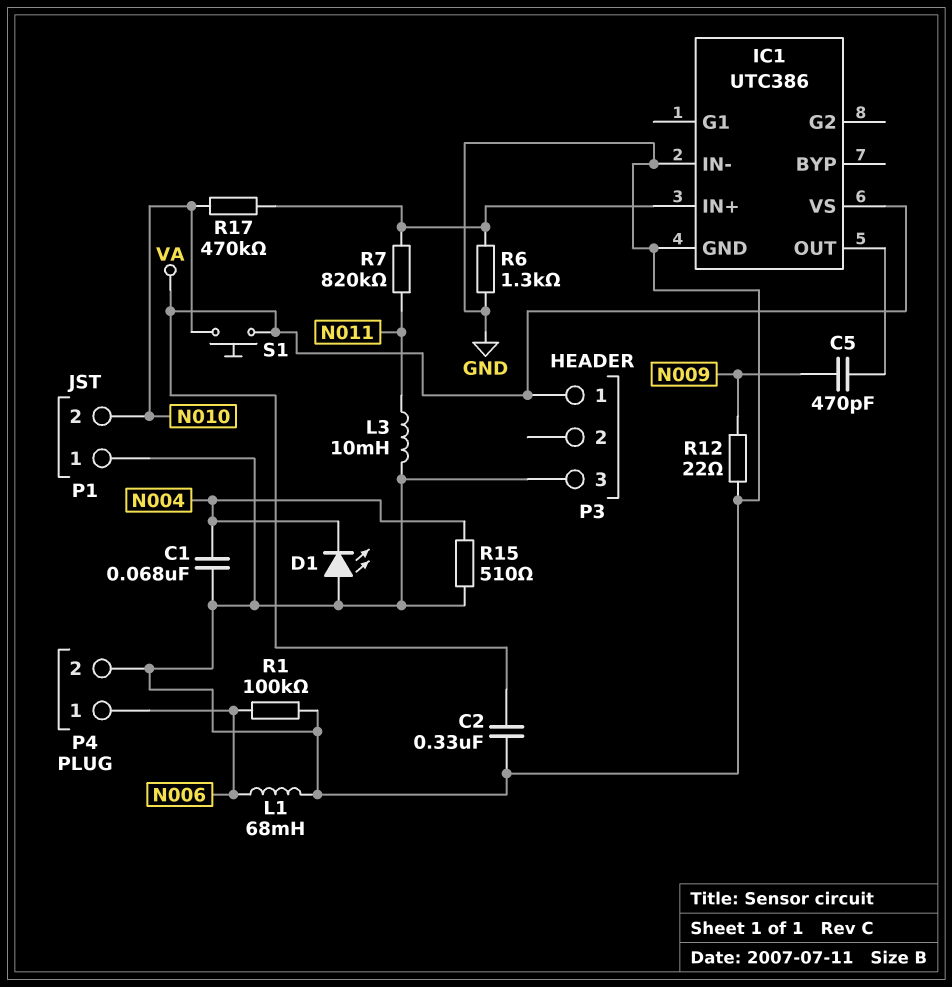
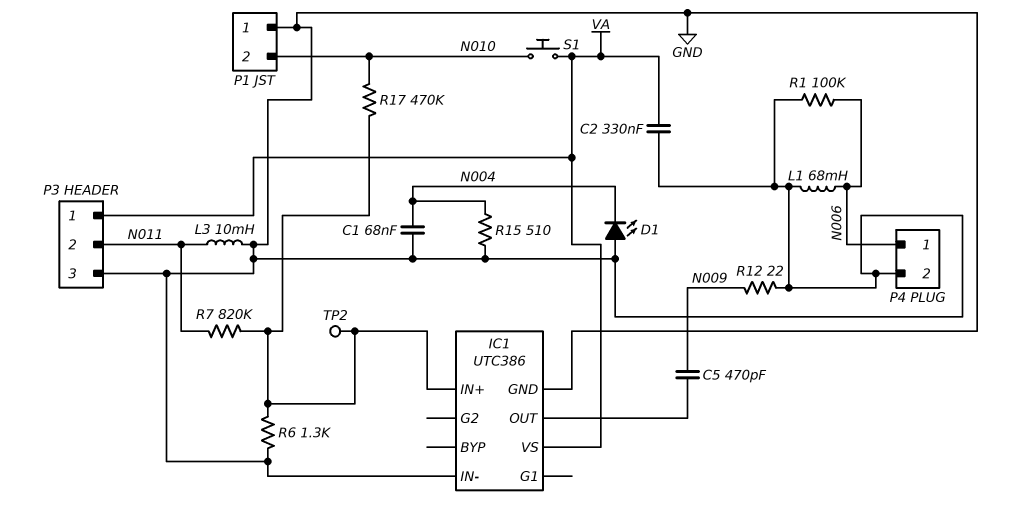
P3 pin 2: none -> N011
TP2: none -> test point (IC1/IN+)

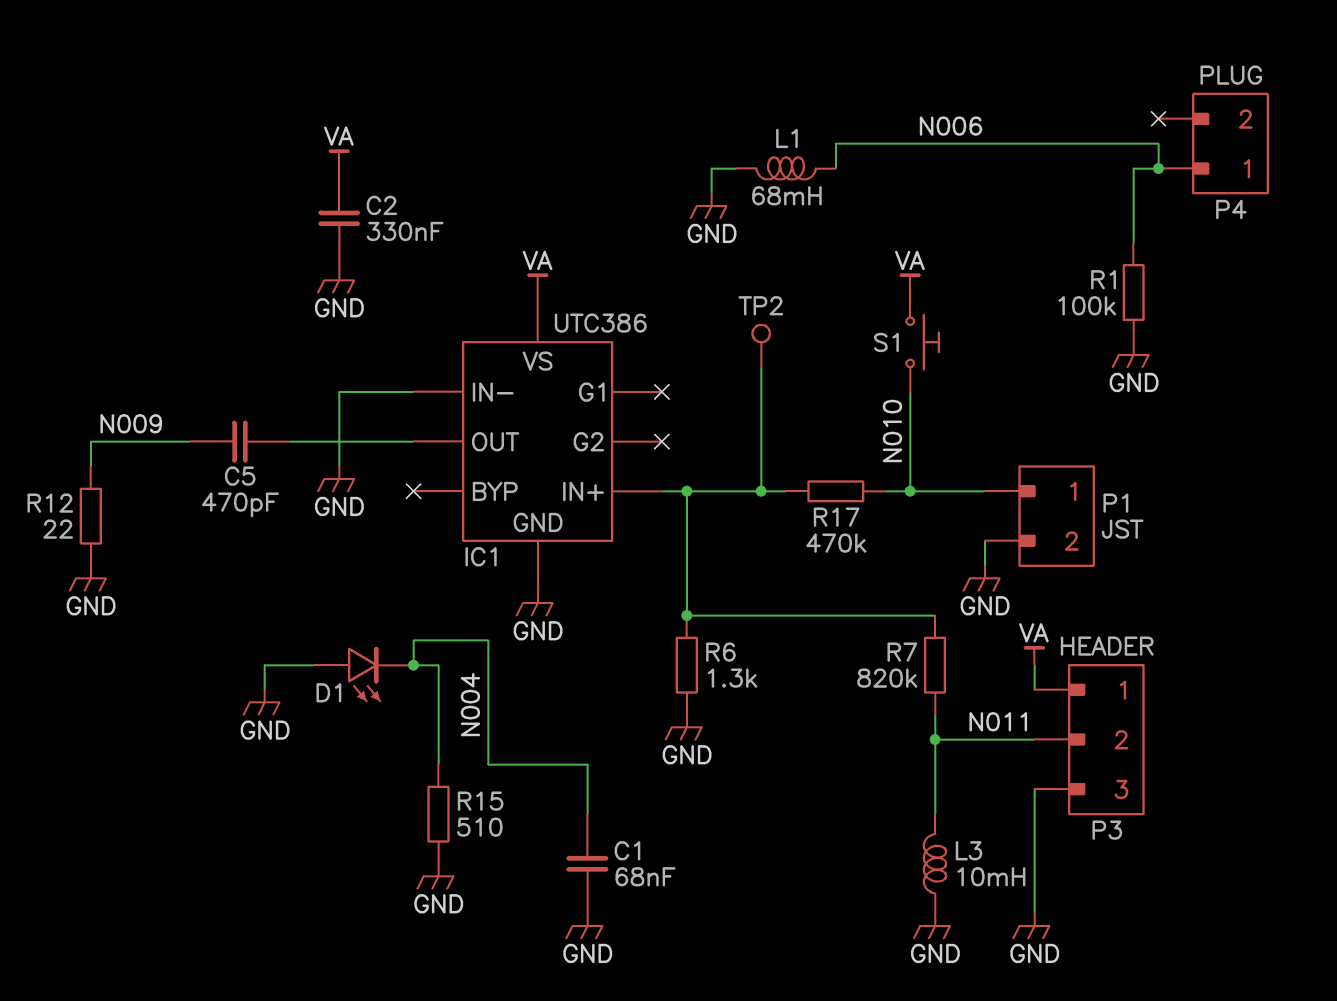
P1 pin 1: GND -> N010
P1 pin 2: N010 -> GND
P4 pin 2: GND -> none

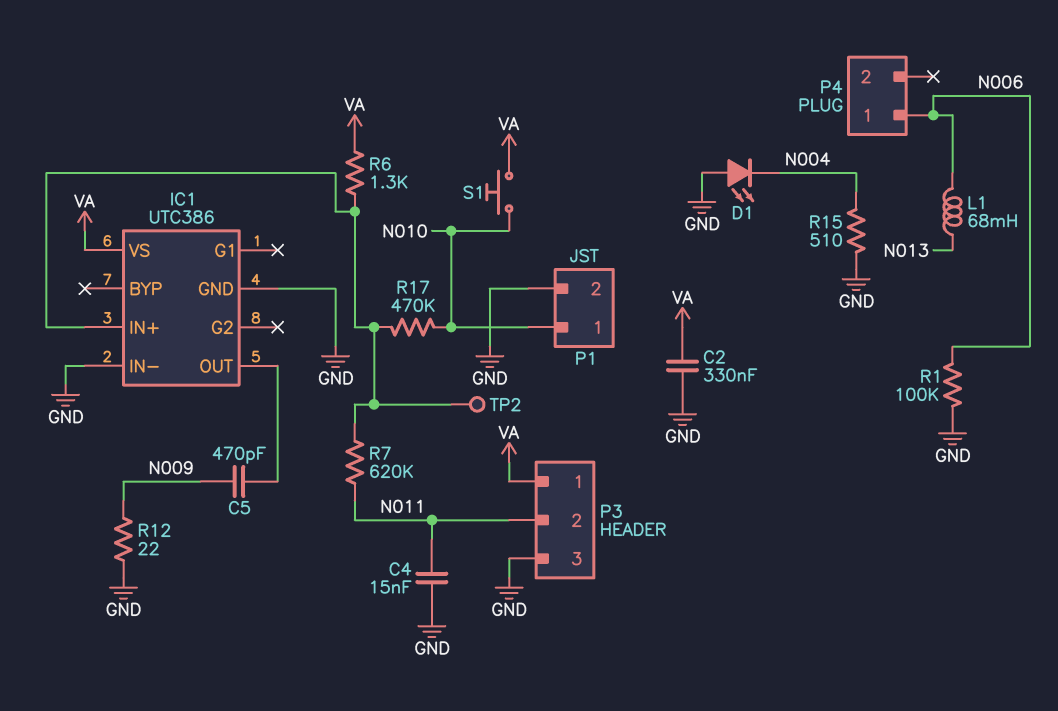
C1: 68nF (GND, N004) -> none
C4: none -> 15nF (GND, N011)
L1: 68mH (GND, N006) -> 68mH (N006, N013)
L3: 10mH (GND, N011) -> none
R6: 1.3k (GND, IC1/IN+) -> 1.3k (IC1/IN+, VA)
R7: 820k (IC1/IN+, N011) -> 620k (IC1/IN+, N011)

